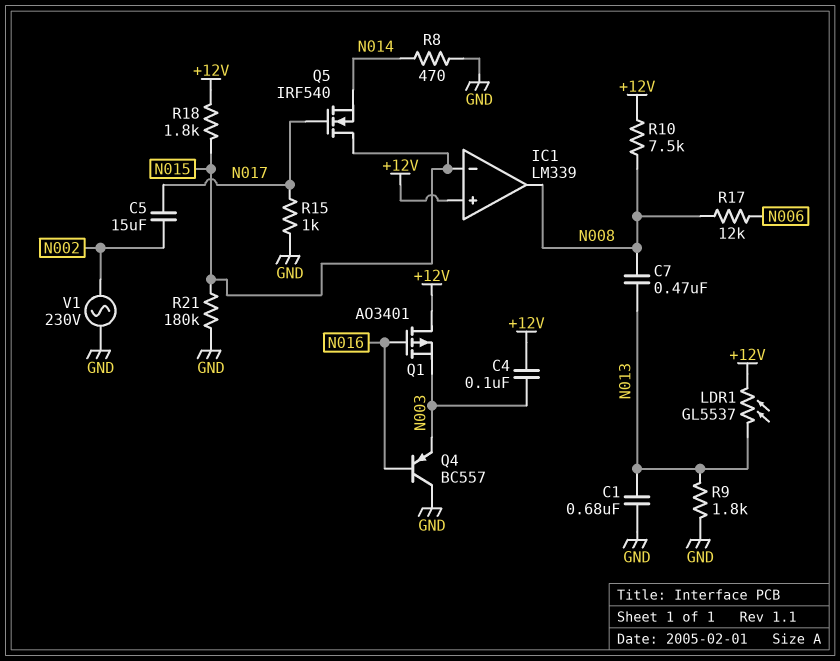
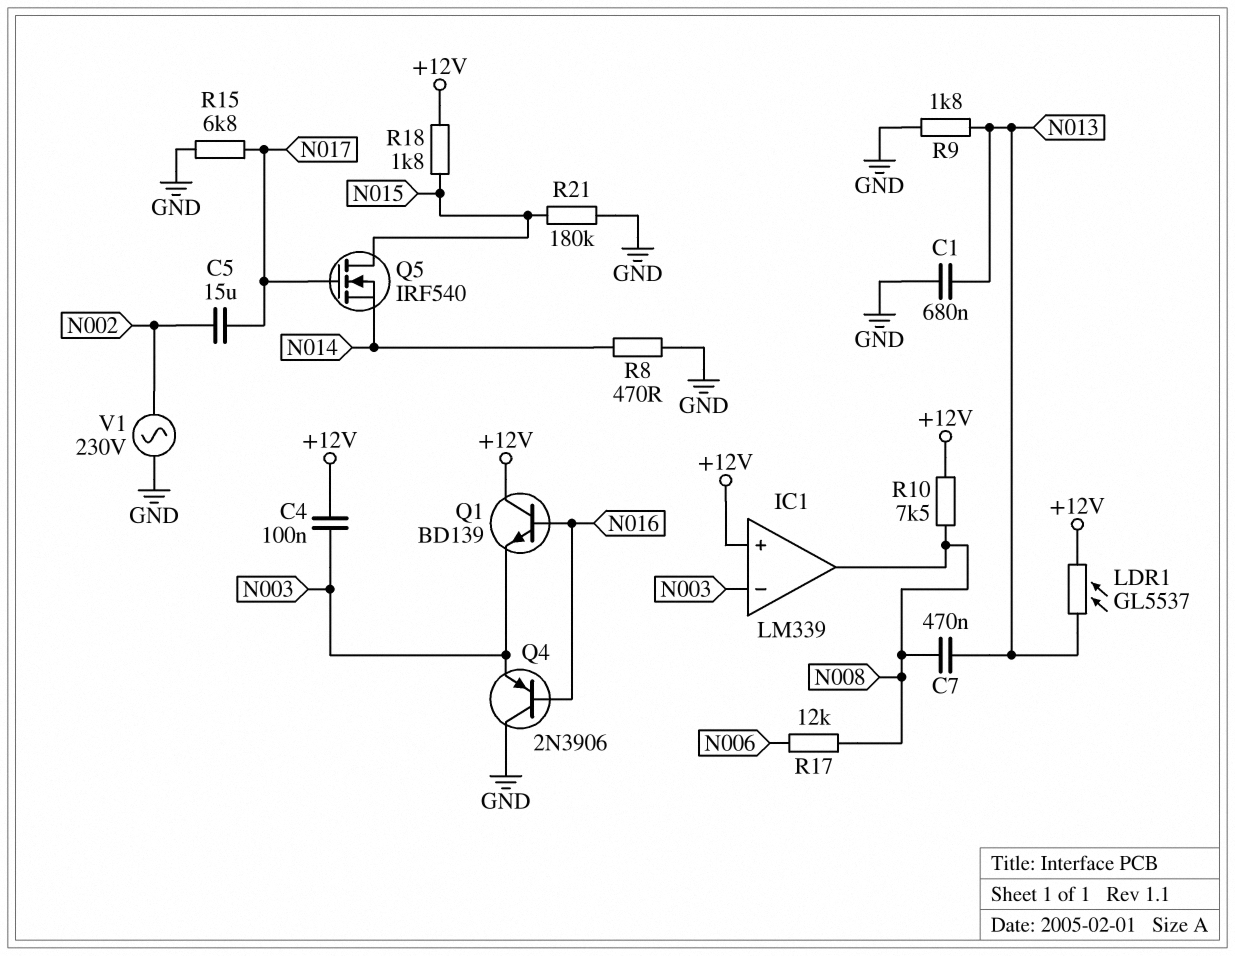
IC1 pin in-: N015 -> N003
Q1: PMOS AO3401 (G N016, D +12V, S N003) -> NPN BD139 (B N016, C +12V, E N003)
Q4: PNP BC557 (B N016, C GND, E N003) -> PNP 2N3906 (B N016, C GND, E N003)
R15: 1k (GND, N017) -> 6.8k (GND, N017)

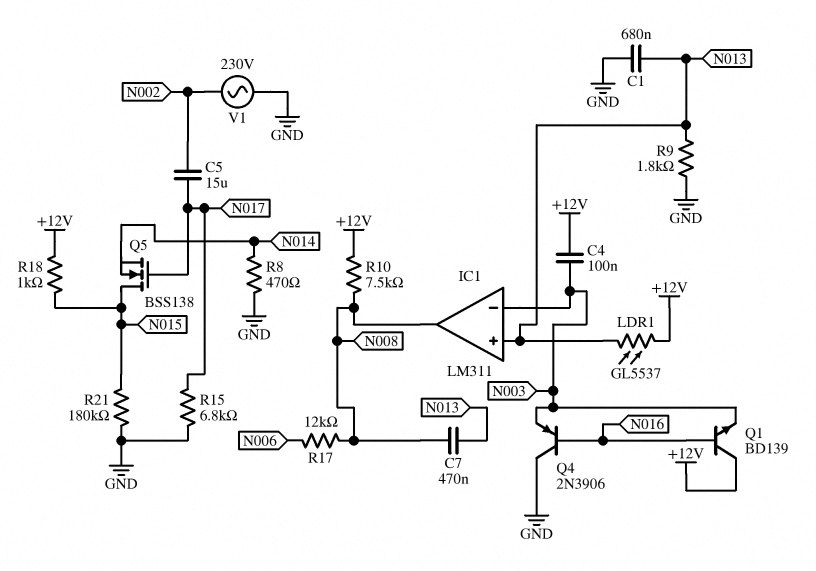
IC1: LM339 -> LM311
IC1 pin in+: +12V -> N013
Q5: NMOS IRF540 (G N017, D N015, S N014) -> NMOS BSS138 (G N017, D N015, S N014)
R18: 1.8k (+12V, N015) -> 1k (+12V, N015)

